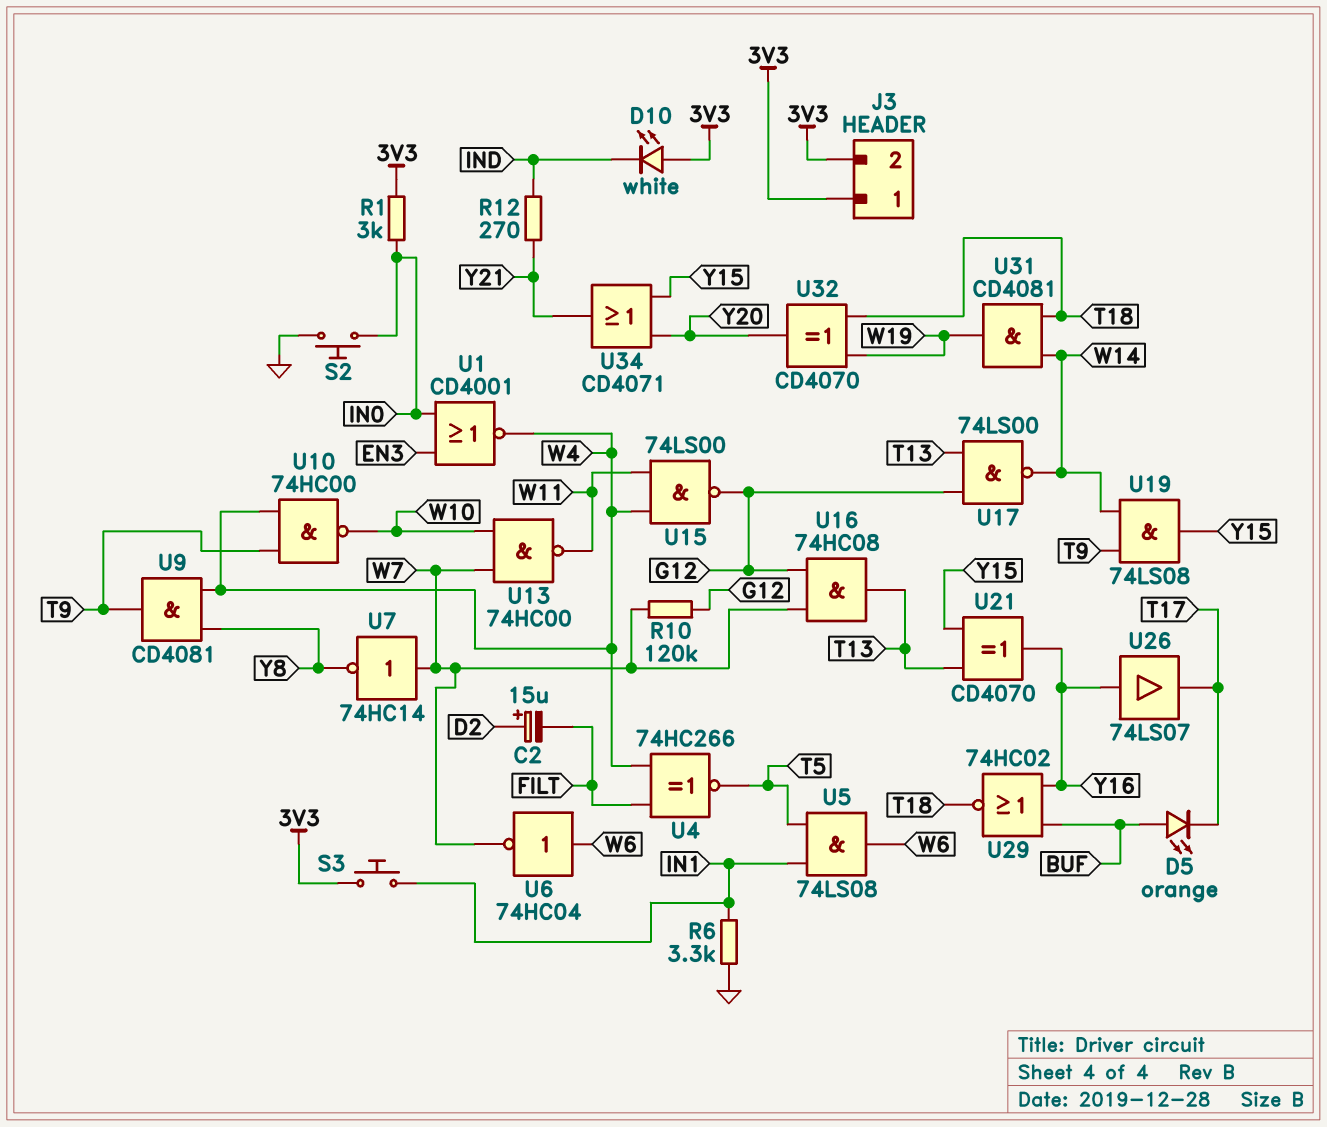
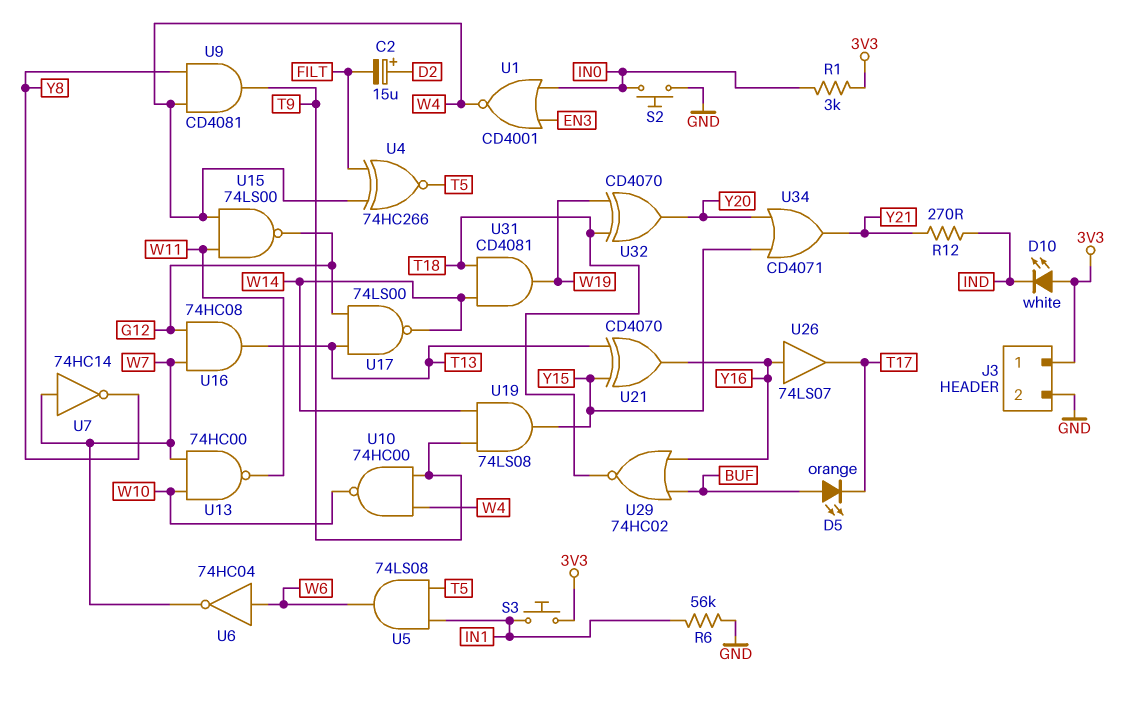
J3 pin 2: 3V3 -> GND
R6: 3.3k (GND, IN1) -> 56k (GND, IN1)
R10: 120k (G12, W7) -> none

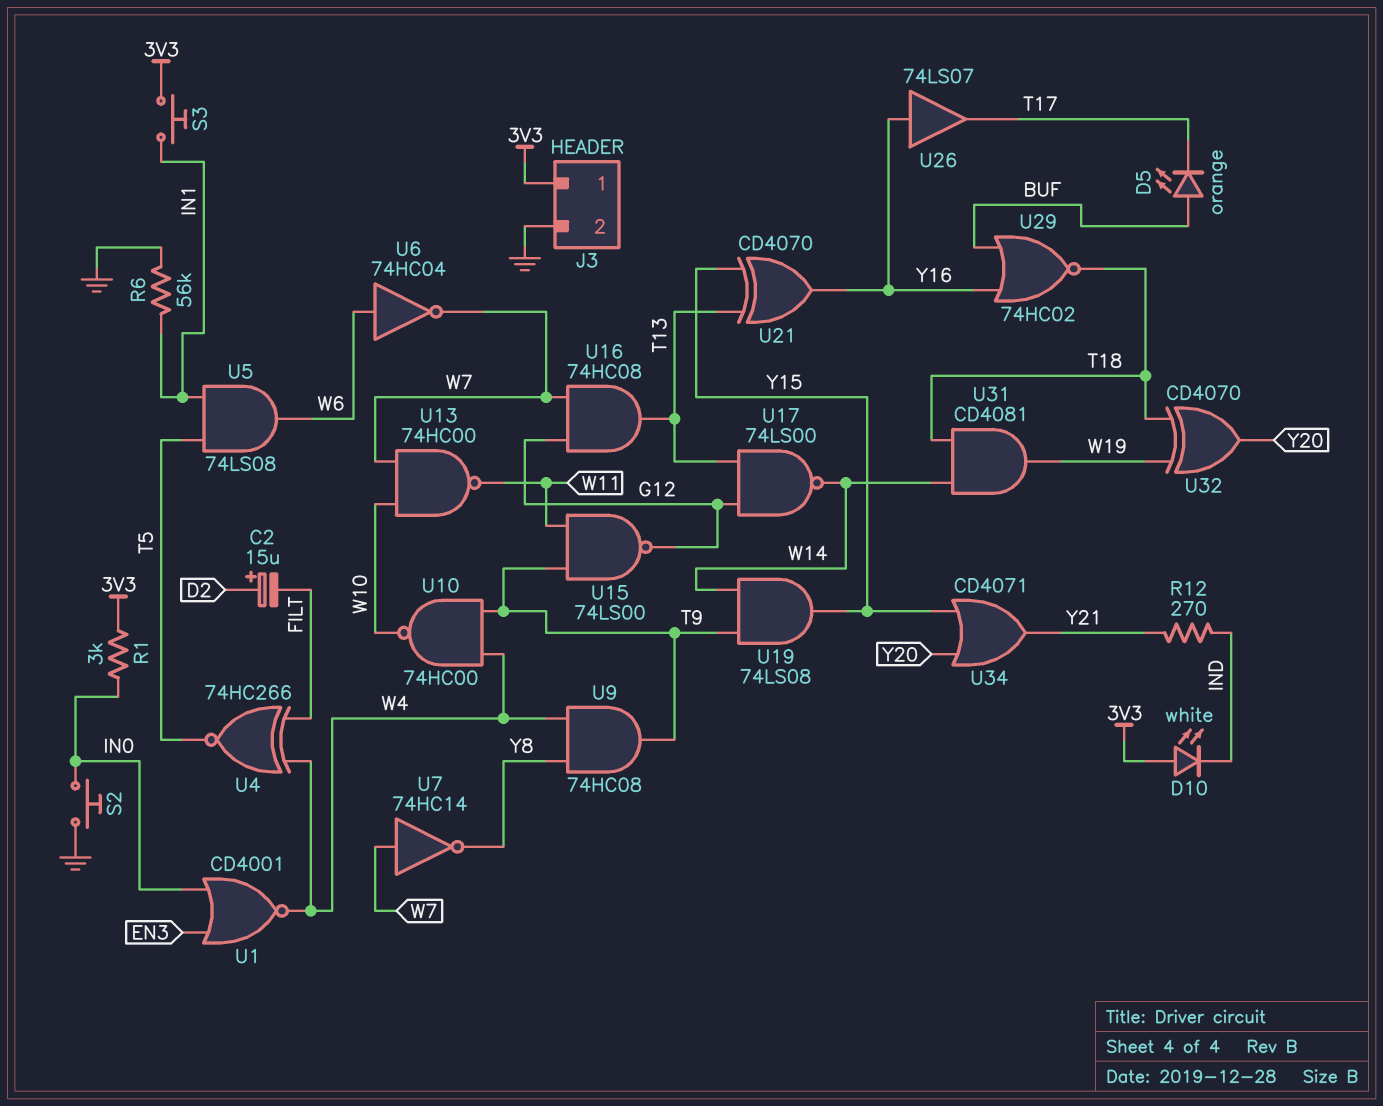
U9: AND CD4081 (in W4, in Y8, out T9) -> AND 74HC08 (in W4, in Y8, out T9)
U15: NAND 74LS00 (in W4, in W11, out G12) -> NAND 74LS00 (in T9, in W11, out G12)

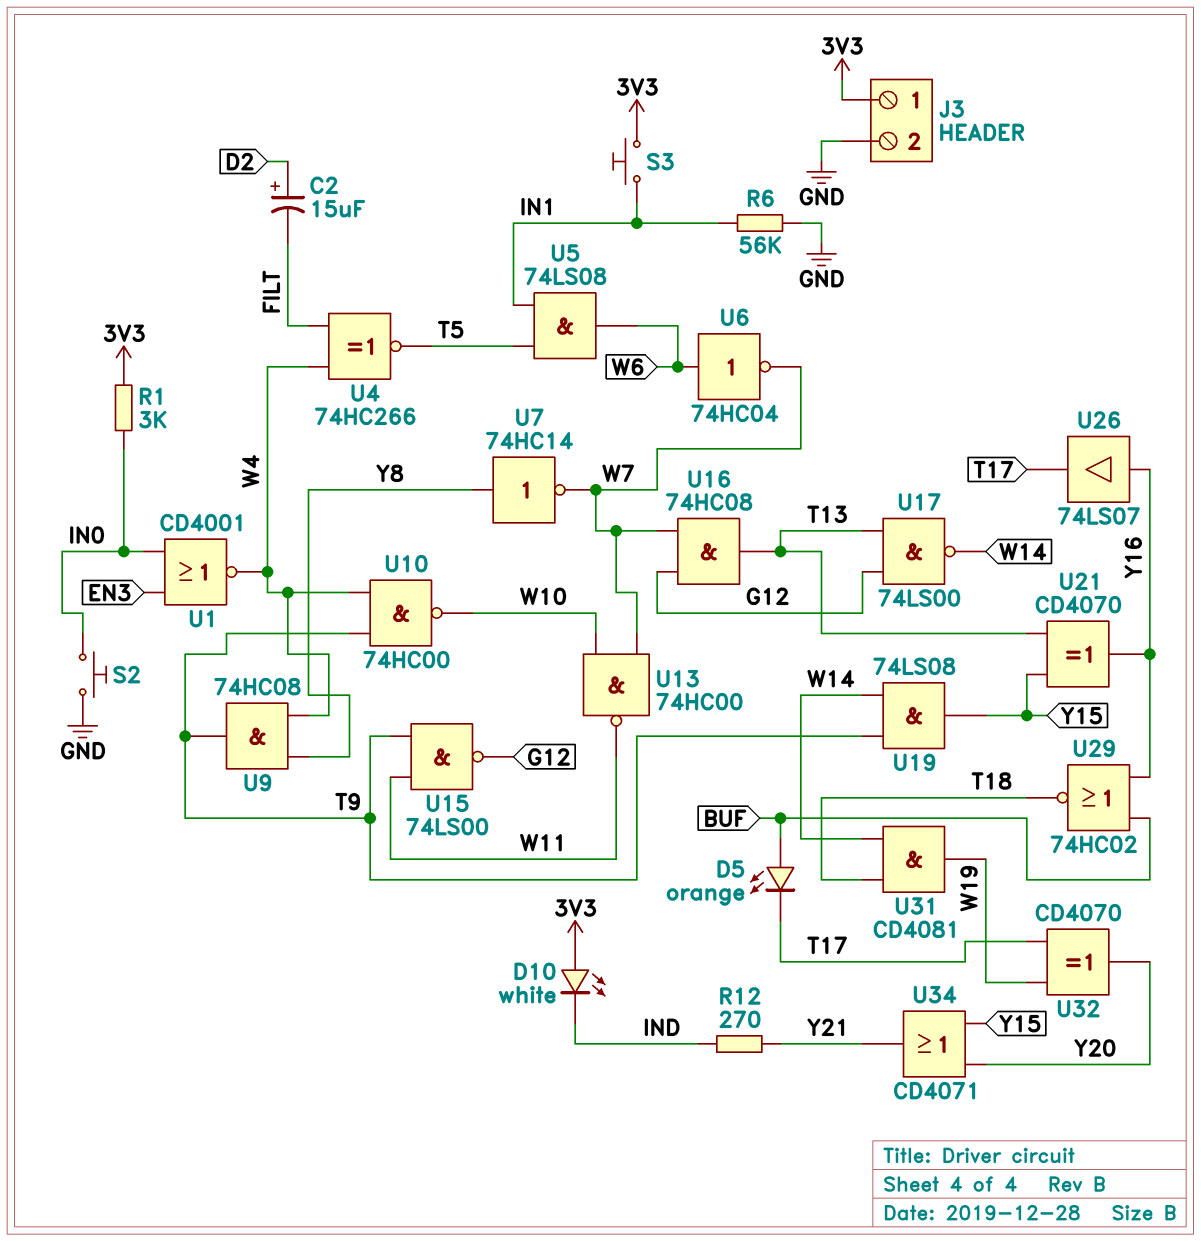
U7: NOT 74HC14 (in W7, out Y8) -> NOT 74HC14 (in Y8, out W7)
U32: XOR CD4070 (in T18, in W19, out Y20) -> XOR CD4070 (in T17, in W19, out Y20)

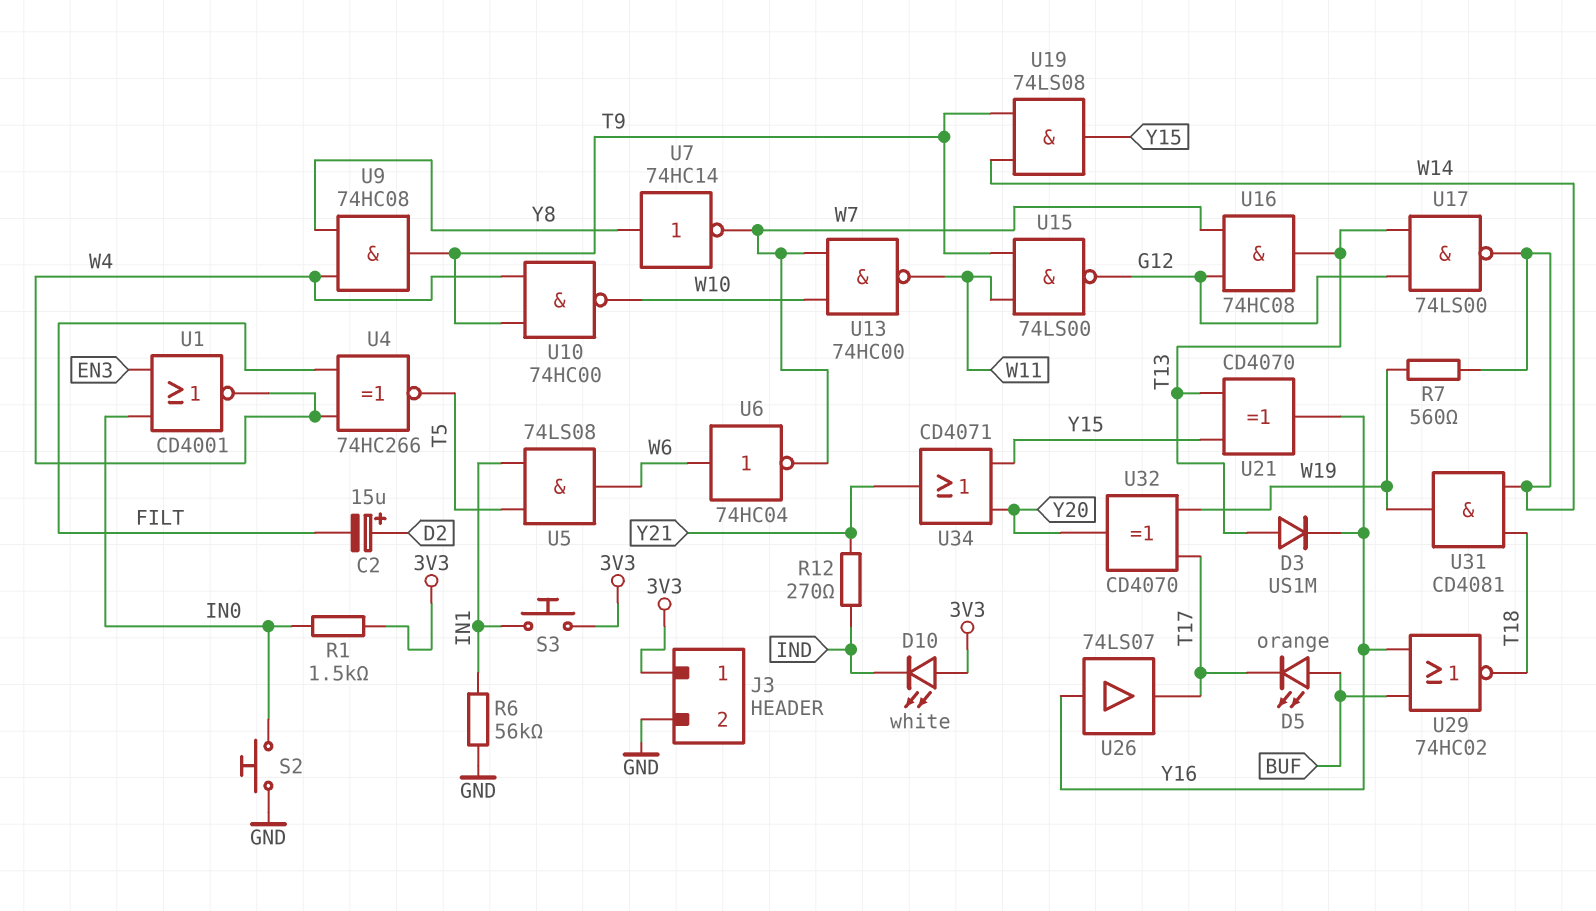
D3: none -> diode US1M (A T13, K Y16)
R1: 3k (3V3, IN0) -> 1.5k (3V3, IN0)
R7: none -> 560 (W14, W19)

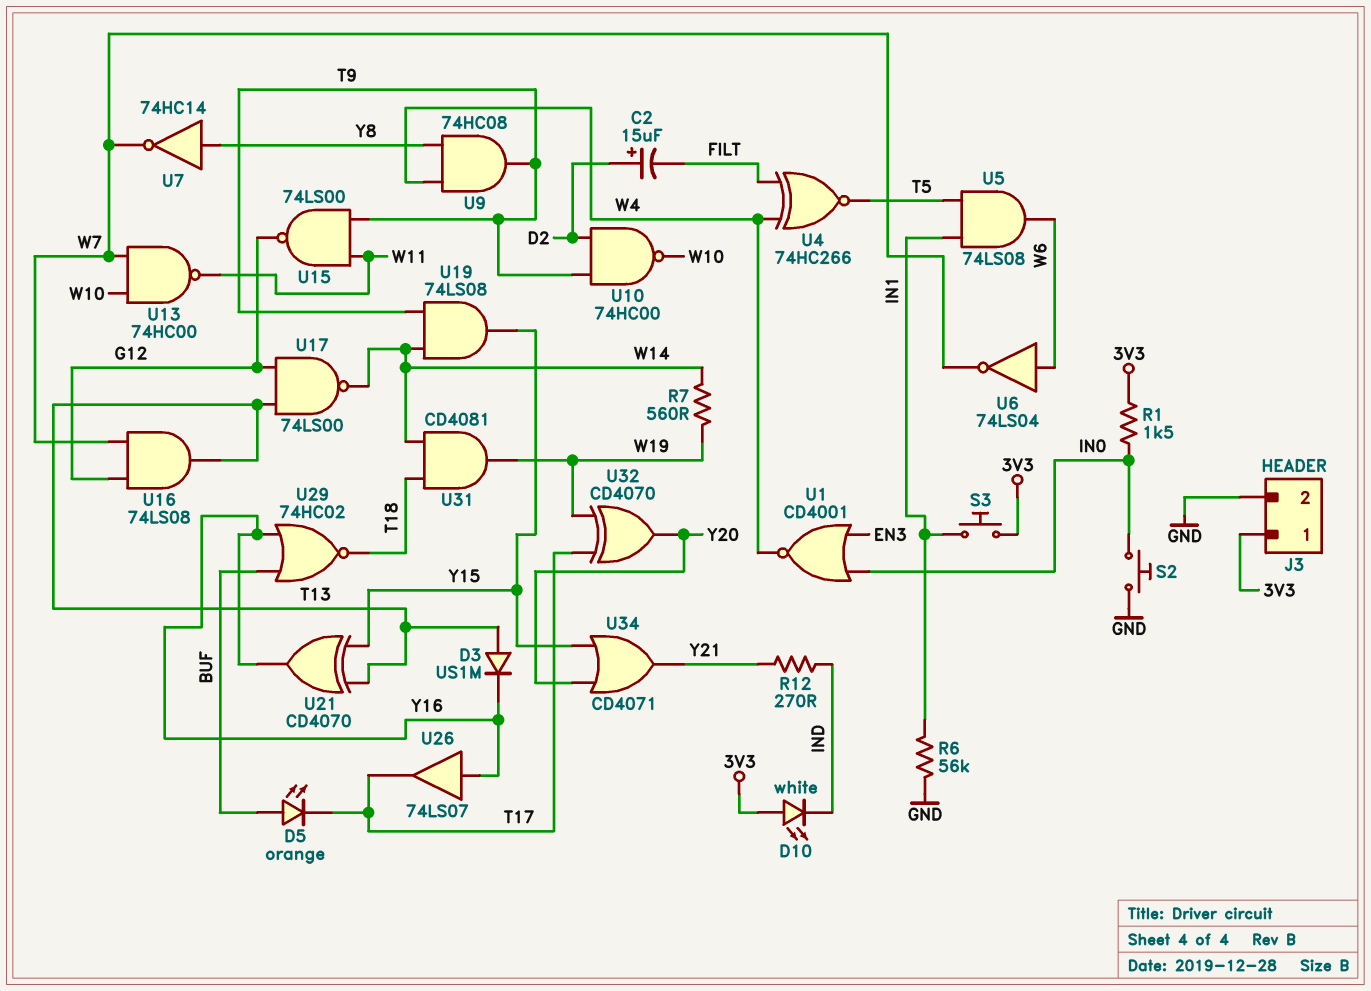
U6: NOT 74HC04 (in W6, out W7) -> NOT 74LS04 (in W6, out W7)
U10: NAND 74HC00 (in T9, in W4, out W10) -> NAND 74HC00 (in D2, in T9, out W10)
U16: AND 74HC08 (in G12, in W7, out T13) -> AND 74LS08 (in G12, in W7, out T13)

